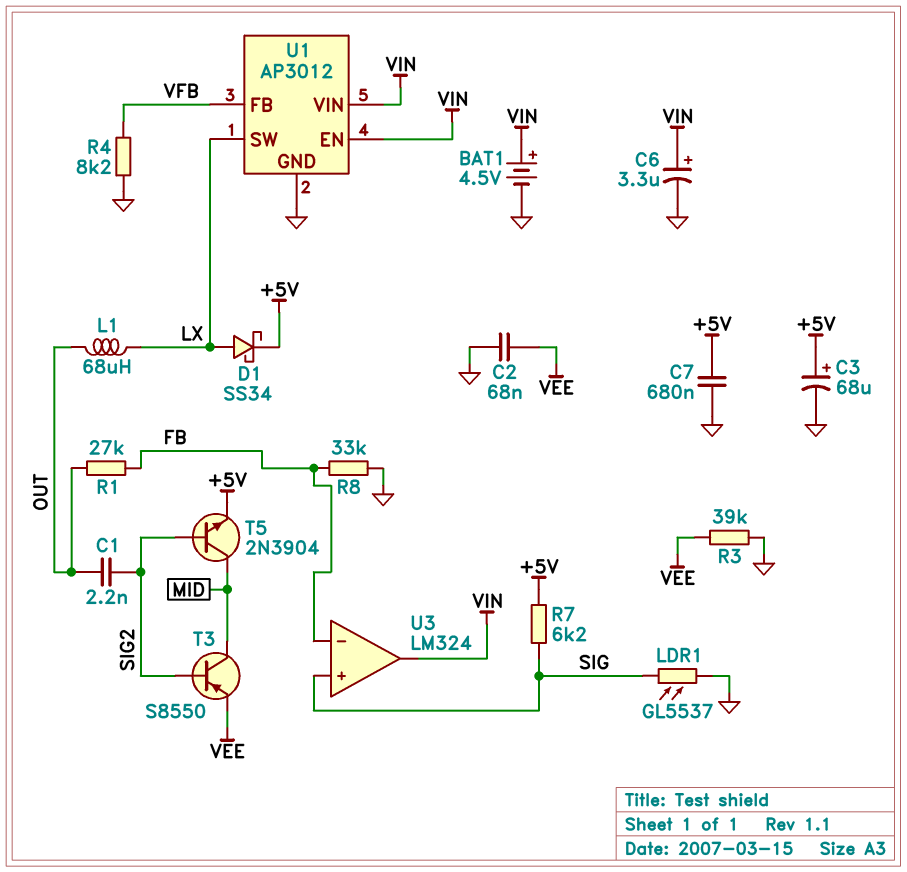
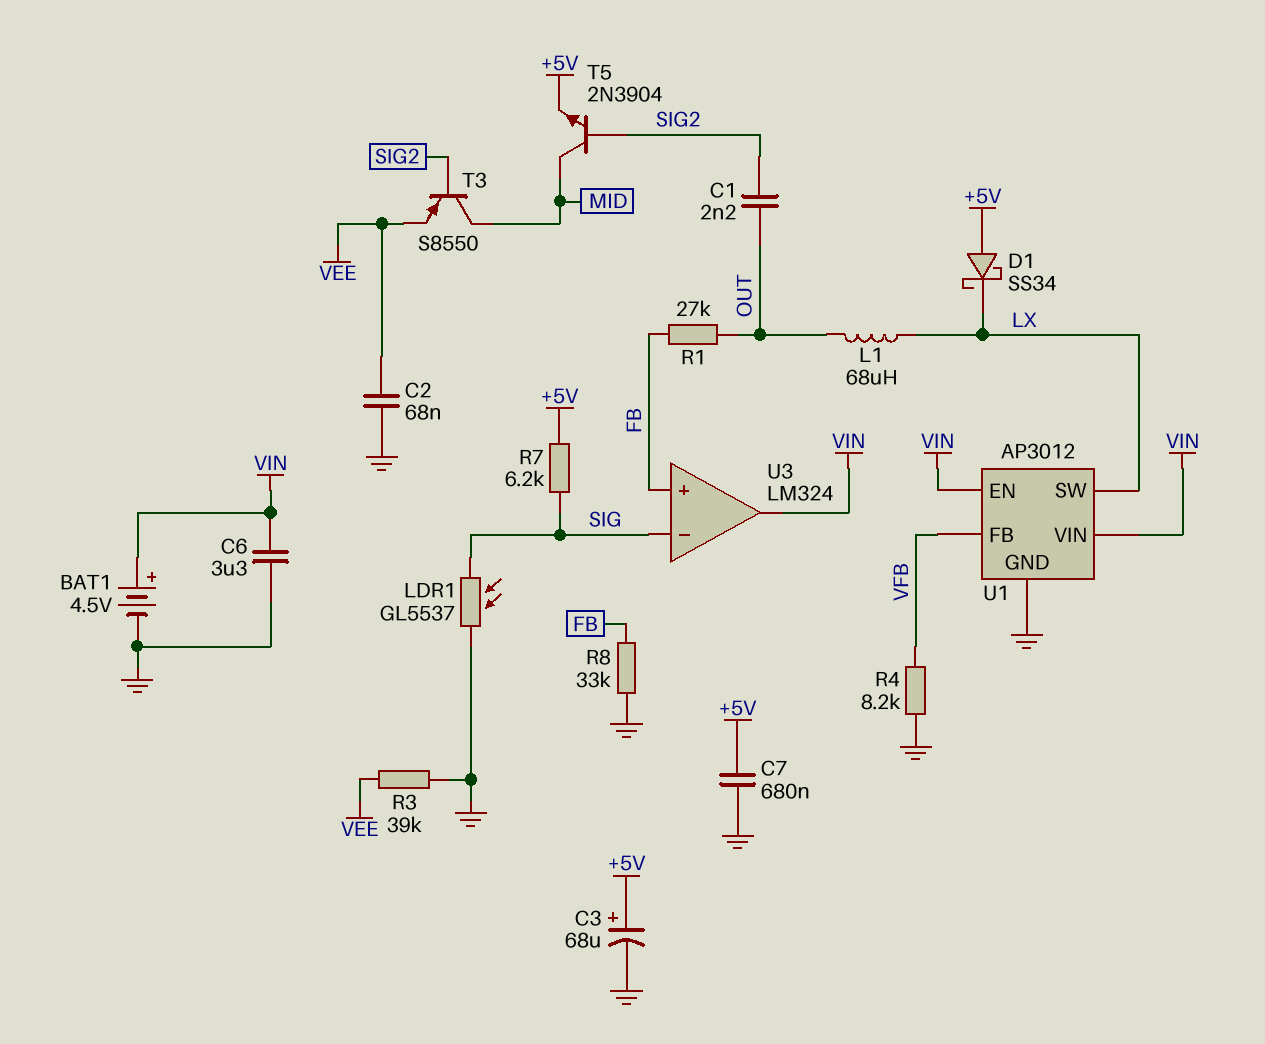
C6: 3.3uF (plus VIN, minus GND) -> 3.3uF (GND, VIN)
D1: schottky SS34 (A LX, K +5V) -> schottky SS34 (A +5V, K LX)
U3 pin in+: SIG -> FB
U3 pin in-: FB -> SIG

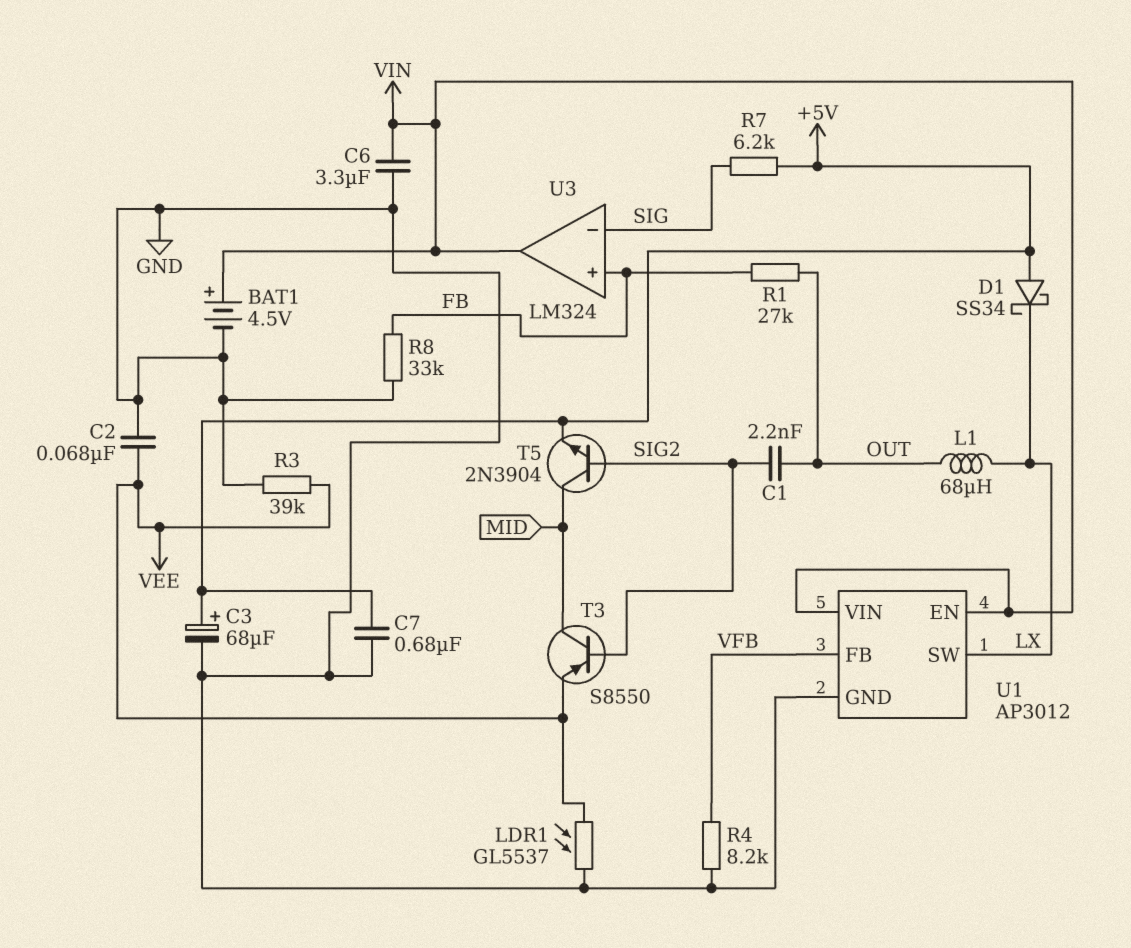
LDR1: GL5537 (GND, SIG) -> GL5537 (GND, VEE)

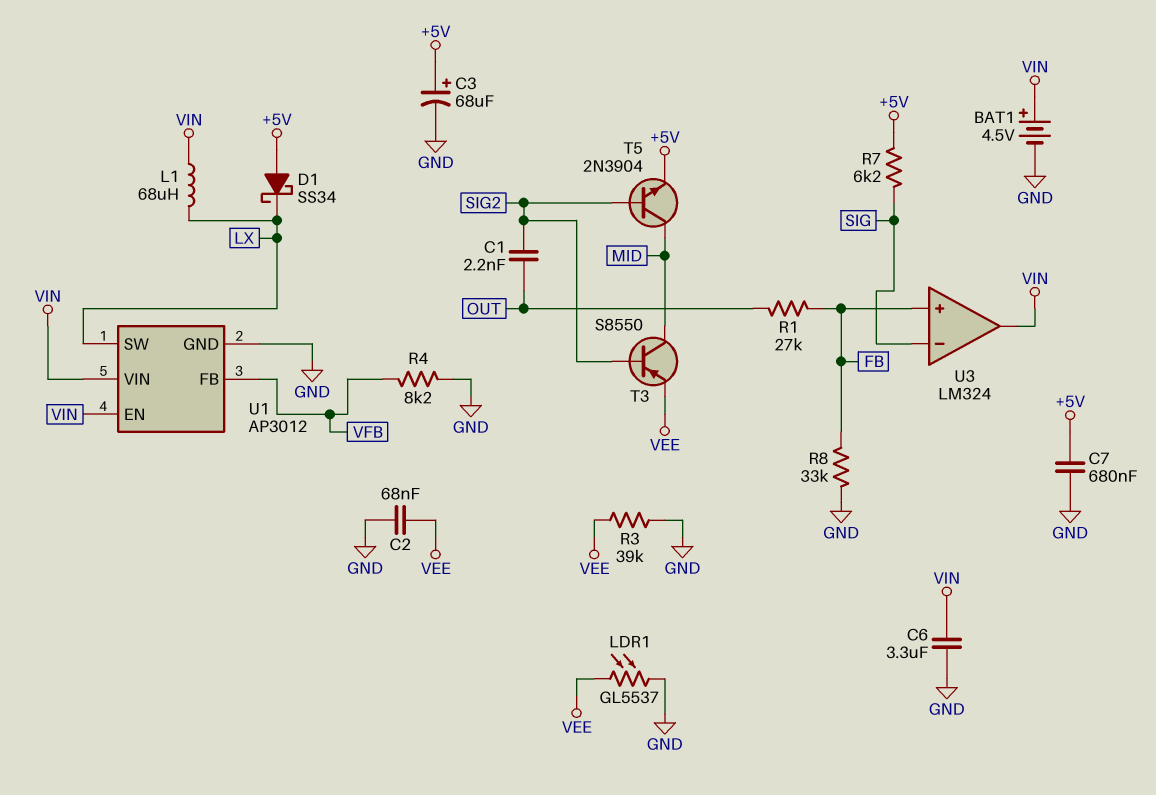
L1: 68uH (LX, OUT) -> 68uH (LX, VIN)

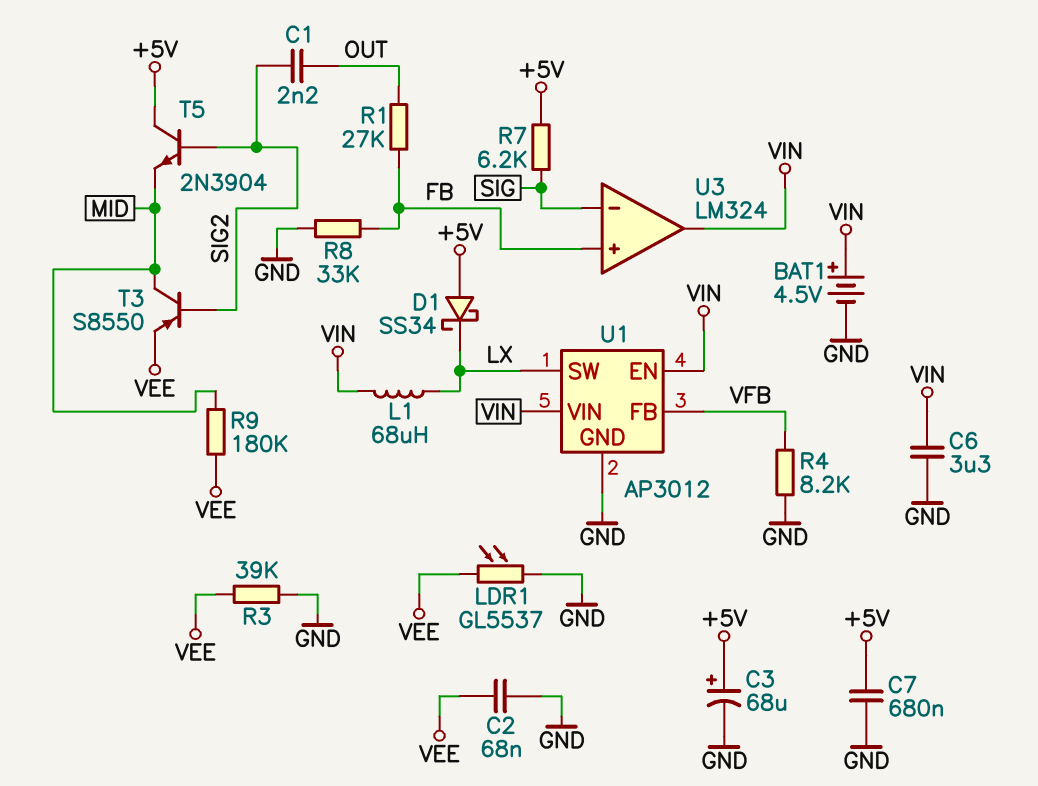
R9: none -> 180k (MID, VEE)
T5: NPN 2N3904 (B SIG2, C MID, E +5V) -> NPN 2N3904 (B SIG2, C +5V, E MID)

